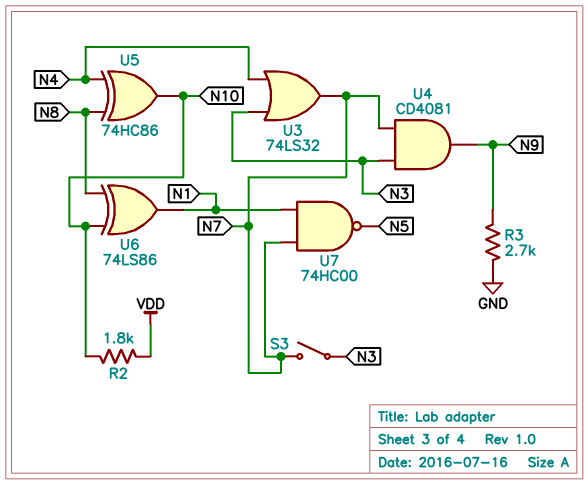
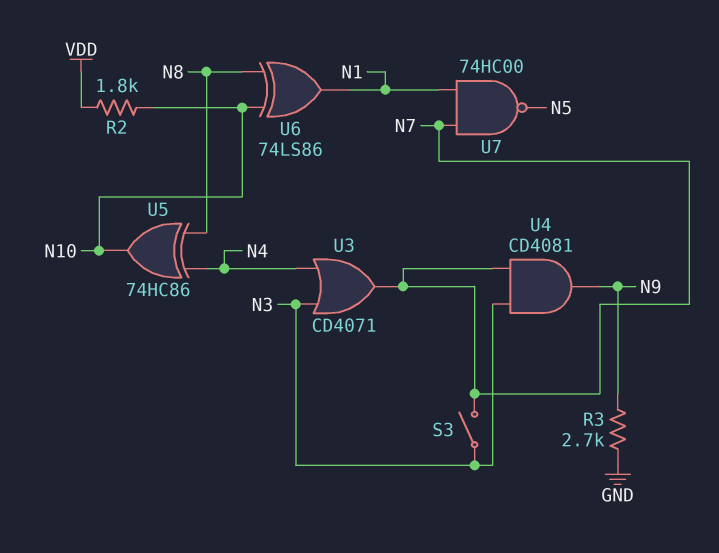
U3: OR 74LS32 (in N3, in N4, out N7) -> OR CD4071 (in N3, in N4, out N7)

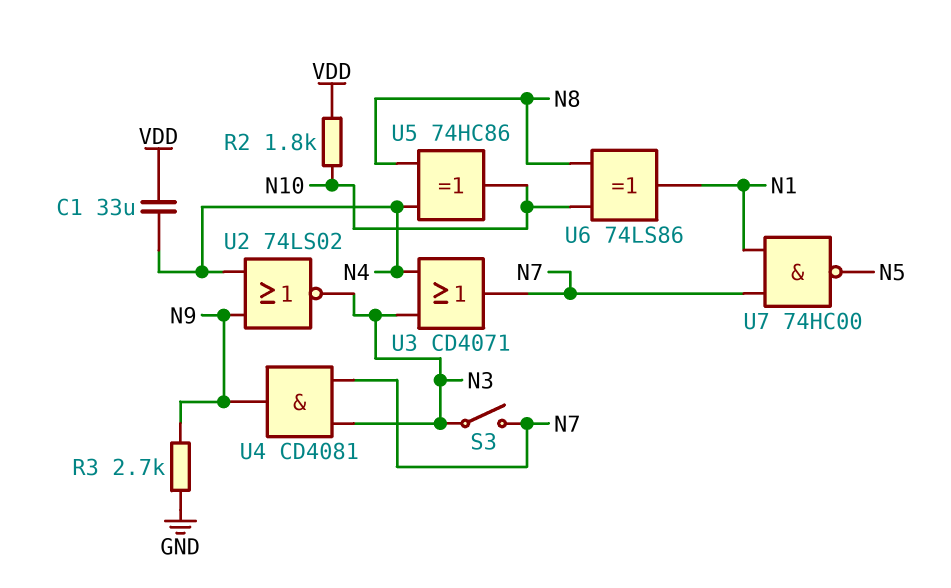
C1: none -> 33uF (N4, VDD)
U2: none -> NOR 74LS02 (in N4, in N9, out N3)

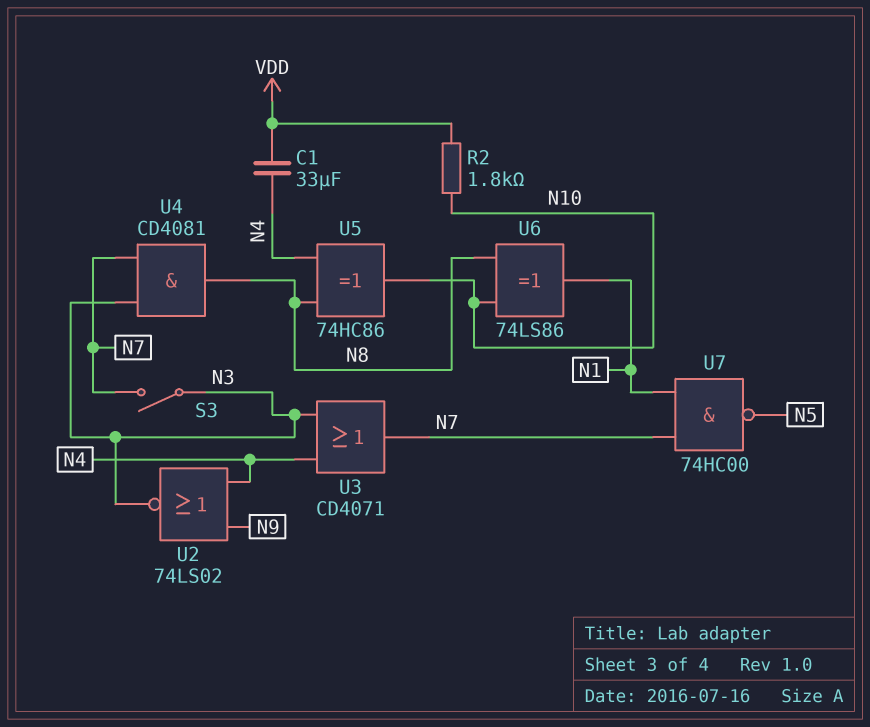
R3: 2.7k (GND, N9) -> none
U4: AND CD4081 (in N3, in N7, out N9) -> AND CD4081 (in N3, in N7, out N8)

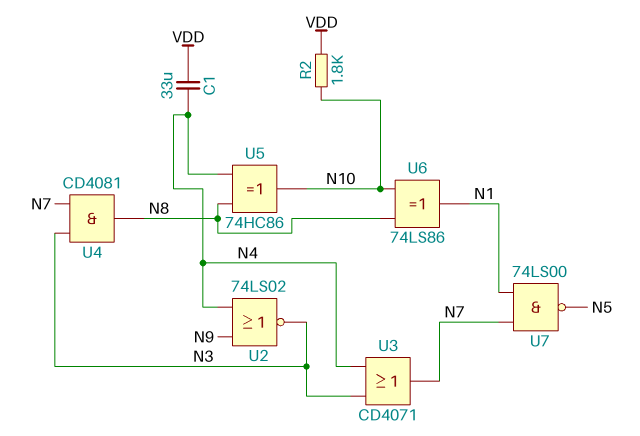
S3: switch (N3, N7) -> none
U7: NAND 74HC00 (in N1, in N7, out N5) -> NAND 74LS00 (in N1, in N7, out N5)

